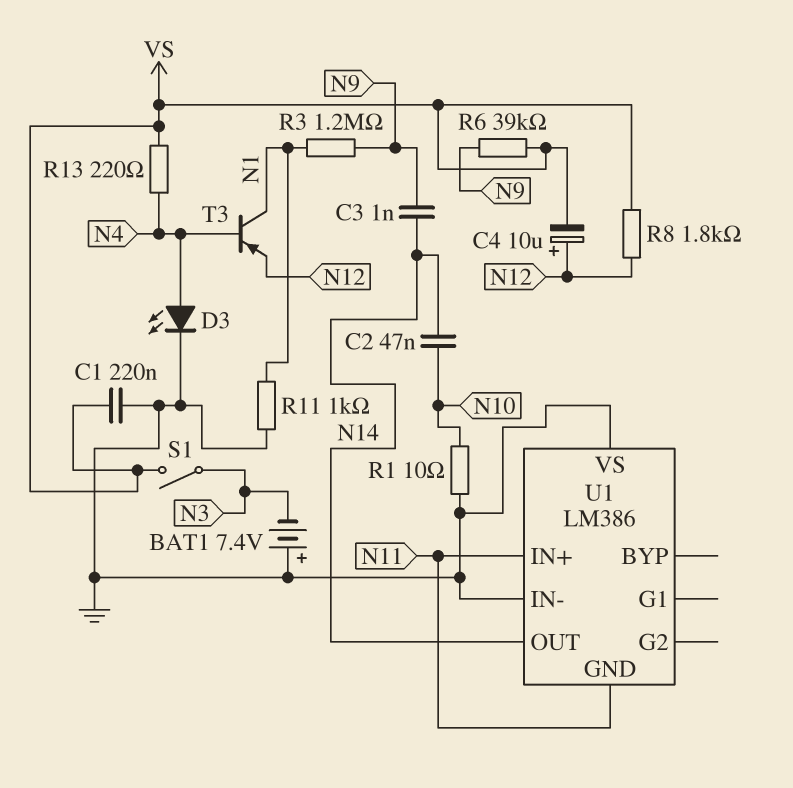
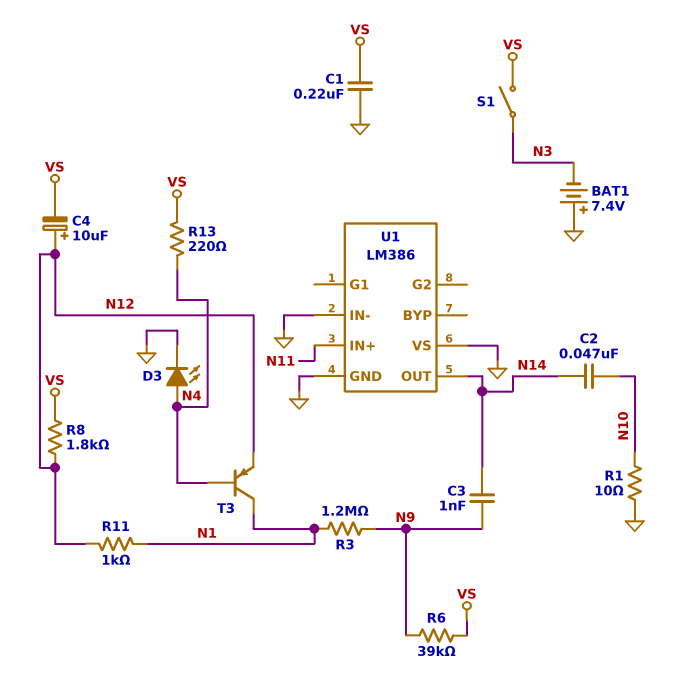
R11: 1k (GND, N1) -> 1k (N1, N12)
U1 pin GND: N11 -> GND

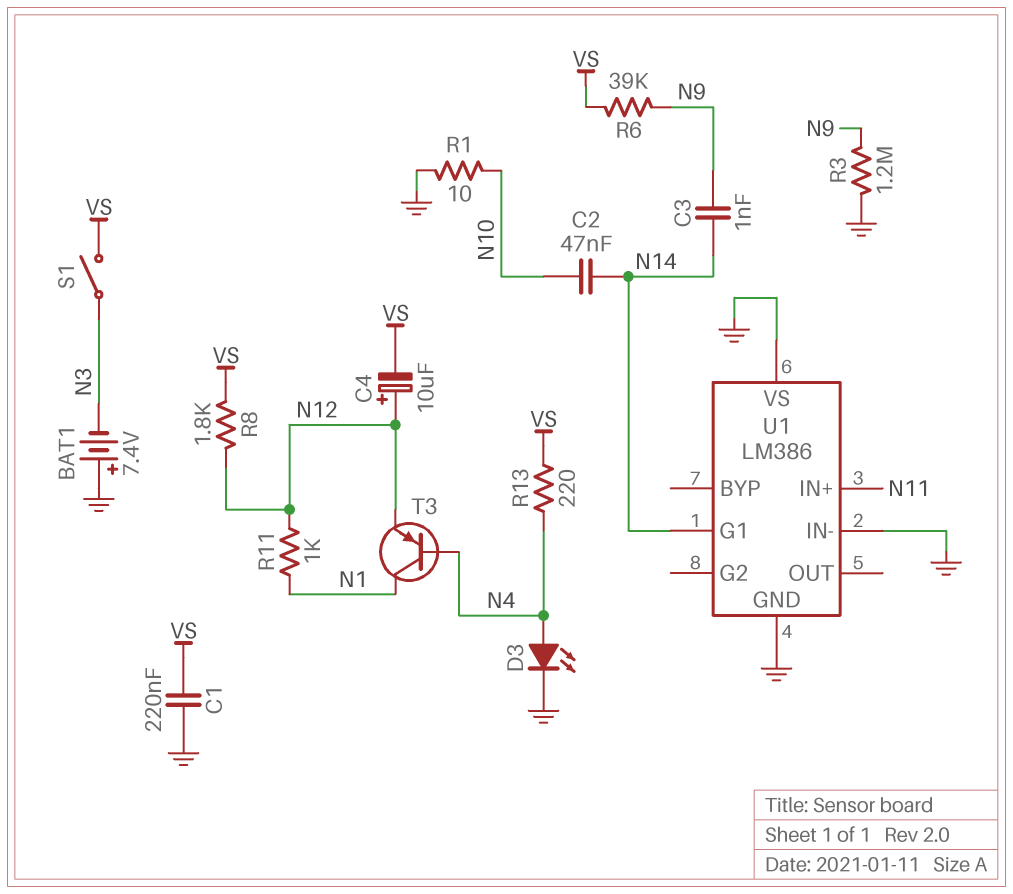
R3: 1.2M (N1, N9) -> 1.2M (GND, N9)
U1 pin G1: none -> N14
U1 pin OUT: N14 -> none

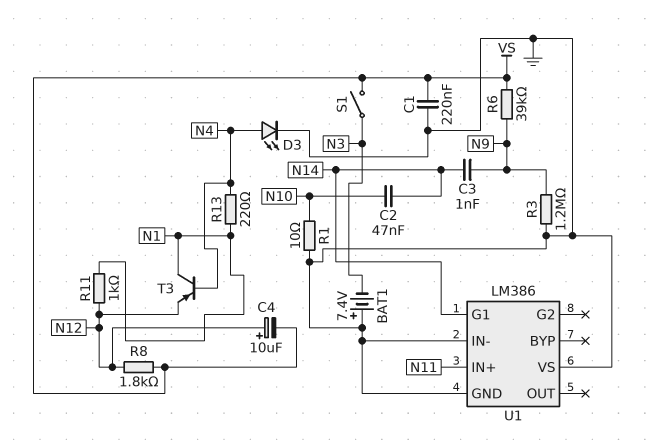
R13: 220 (N4, VS) -> 220 (N1, N4)

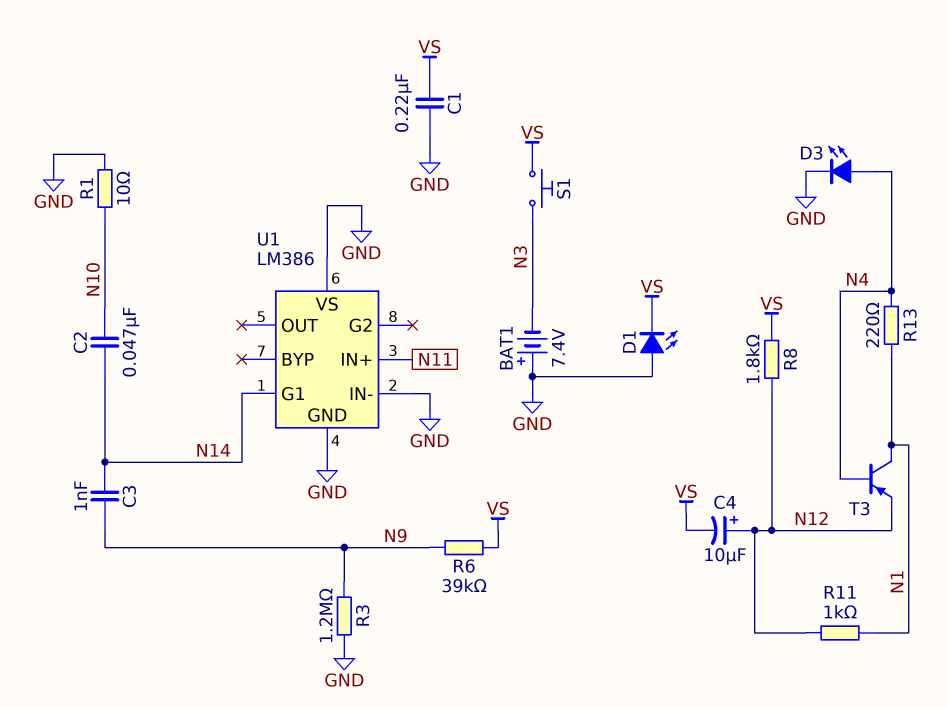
D1: none -> LED (A GND, K VS)
S1: switch (N3, VS) -> button (N3, VS)

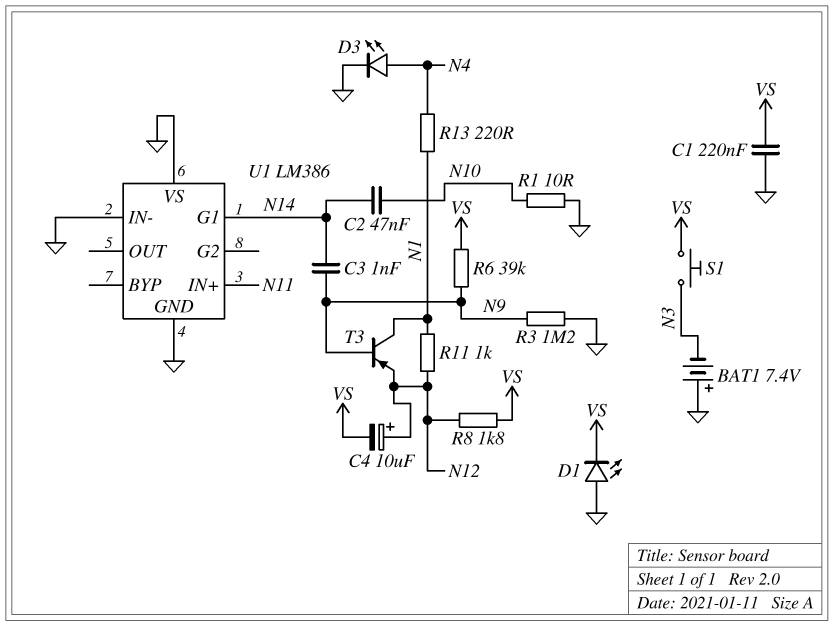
T3: PNP (B N4, C N1, E N12) -> PNP (B N9, C N1, E N12)

